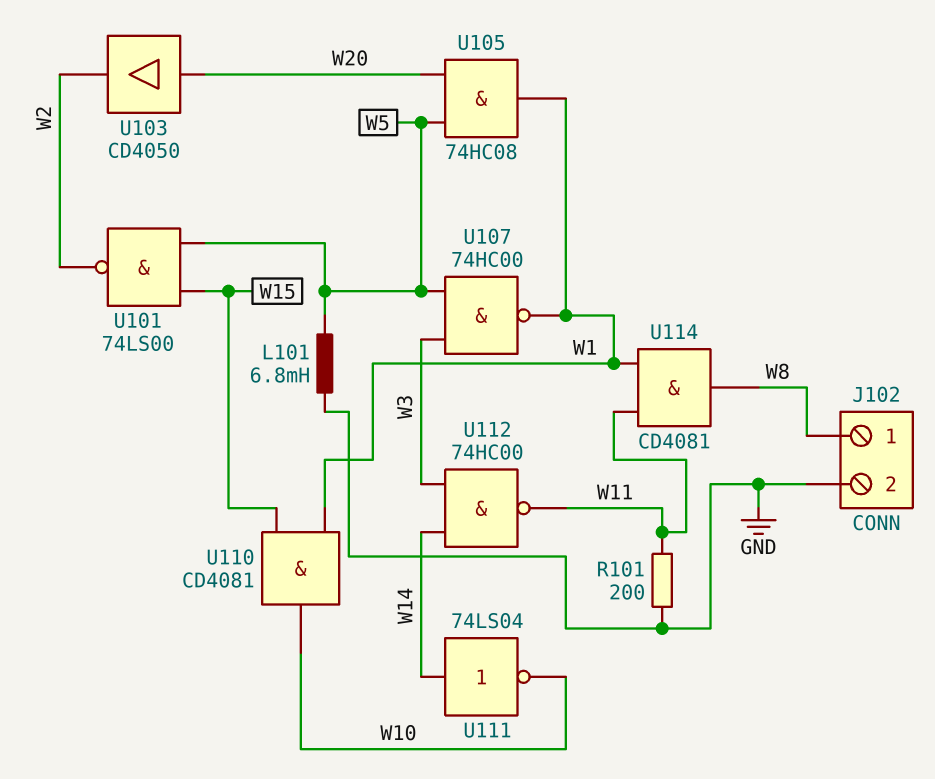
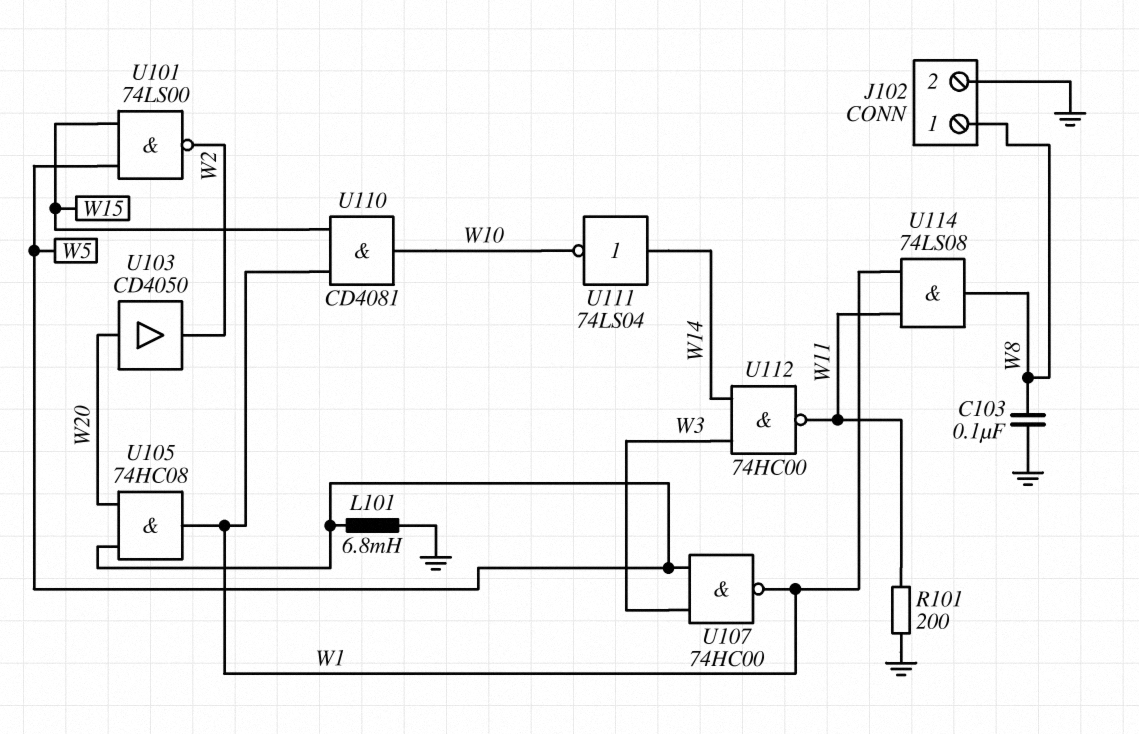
C103: none -> 100nF (GND, W8)
U114: AND CD4081 (in W1, in W11, out W8) -> AND 74LS08 (in W1, in W11, out W8)

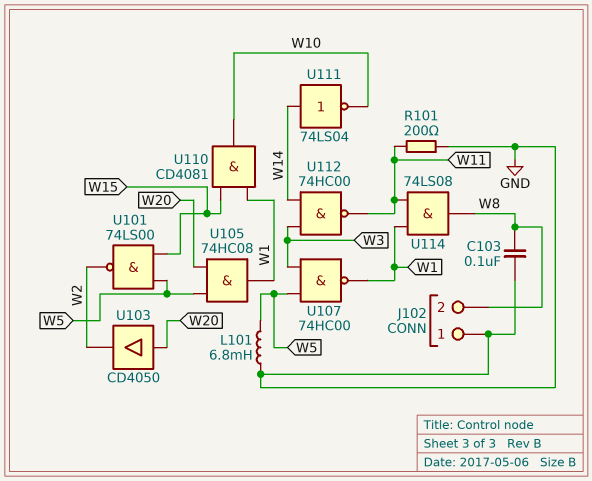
J102 pin 1: W8 -> GND
J102 pin 2: GND -> W8

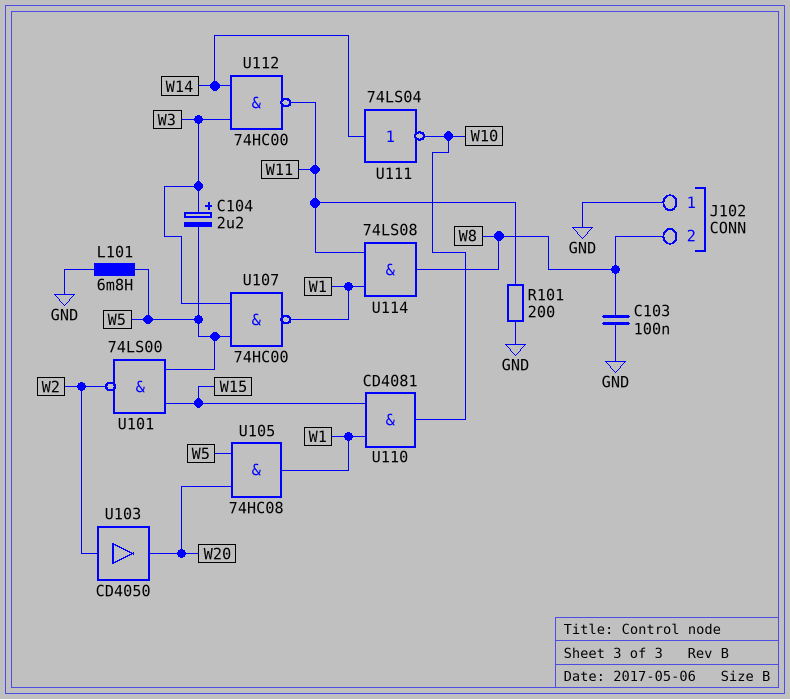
C104: none -> 2.2uF (plus W3, minus W5)
U103: buffer CD4050 (in W20, out W2) -> buffer CD4050 (in W2, out W20)

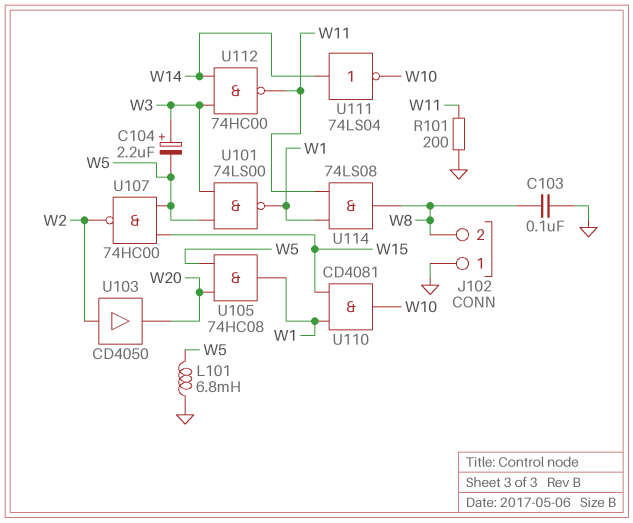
U101: NAND 74LS00 (in W5, in W15, out W2) -> NAND 74LS00 (in W3, in W5, out W1)
U107: NAND 74HC00 (in W3, in W5, out W1) -> NAND 74HC00 (in W5, in W15, out W2)

